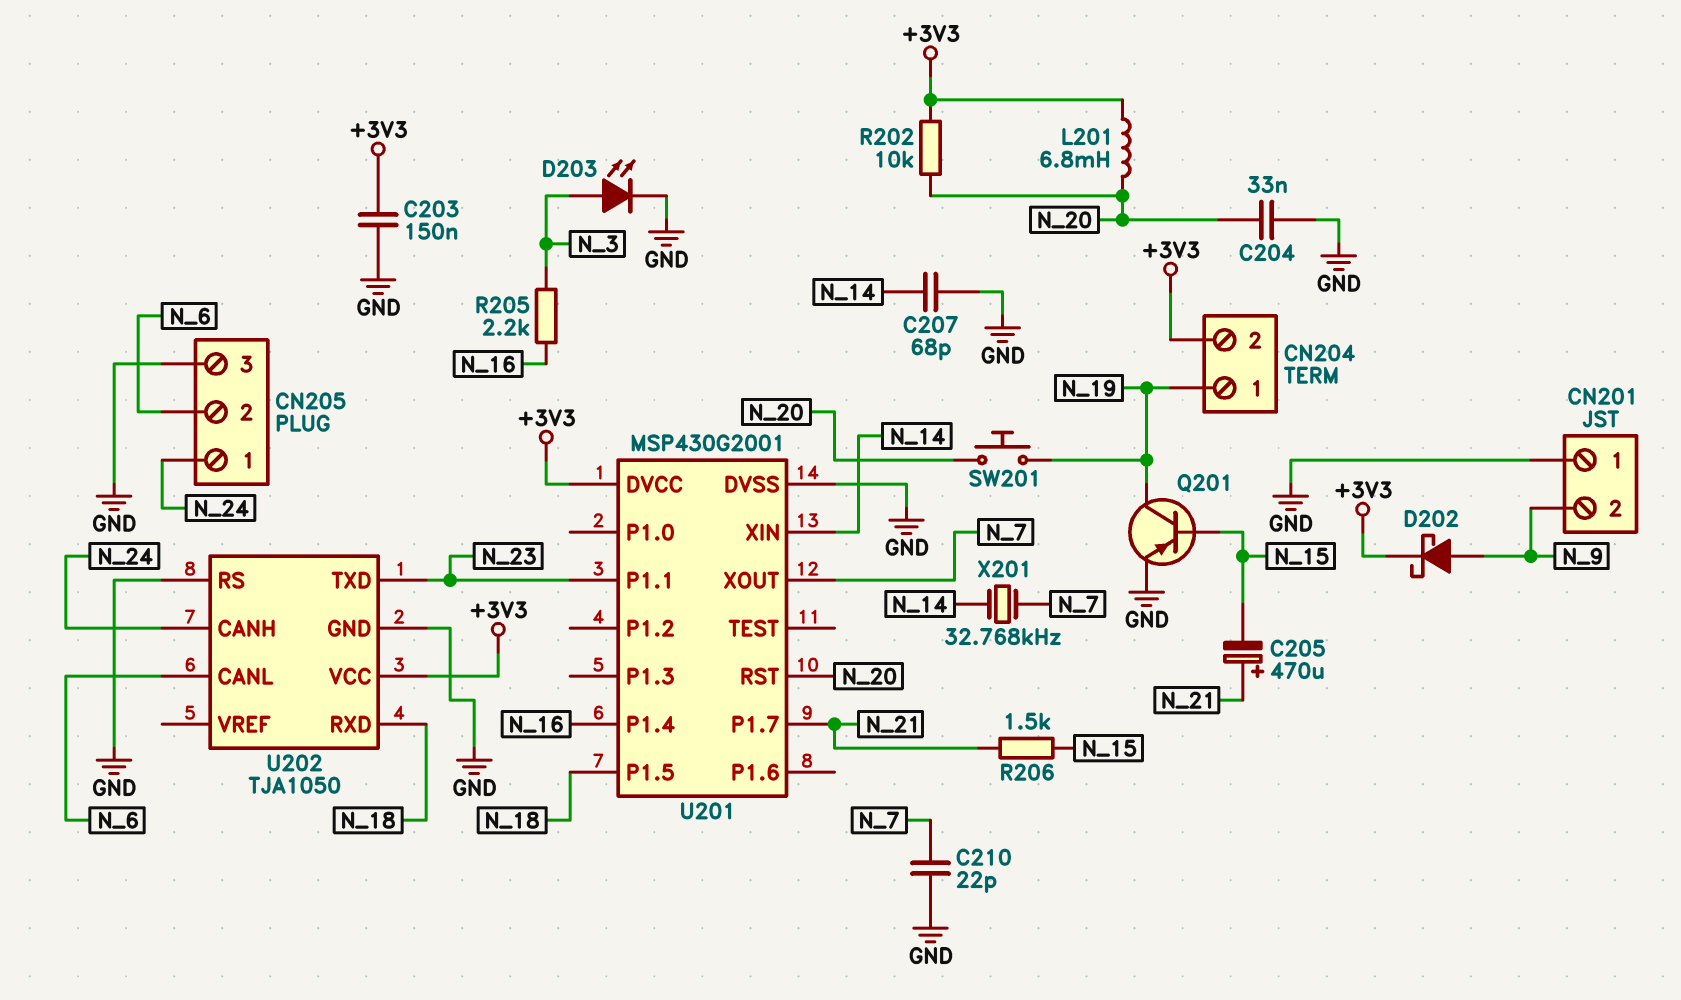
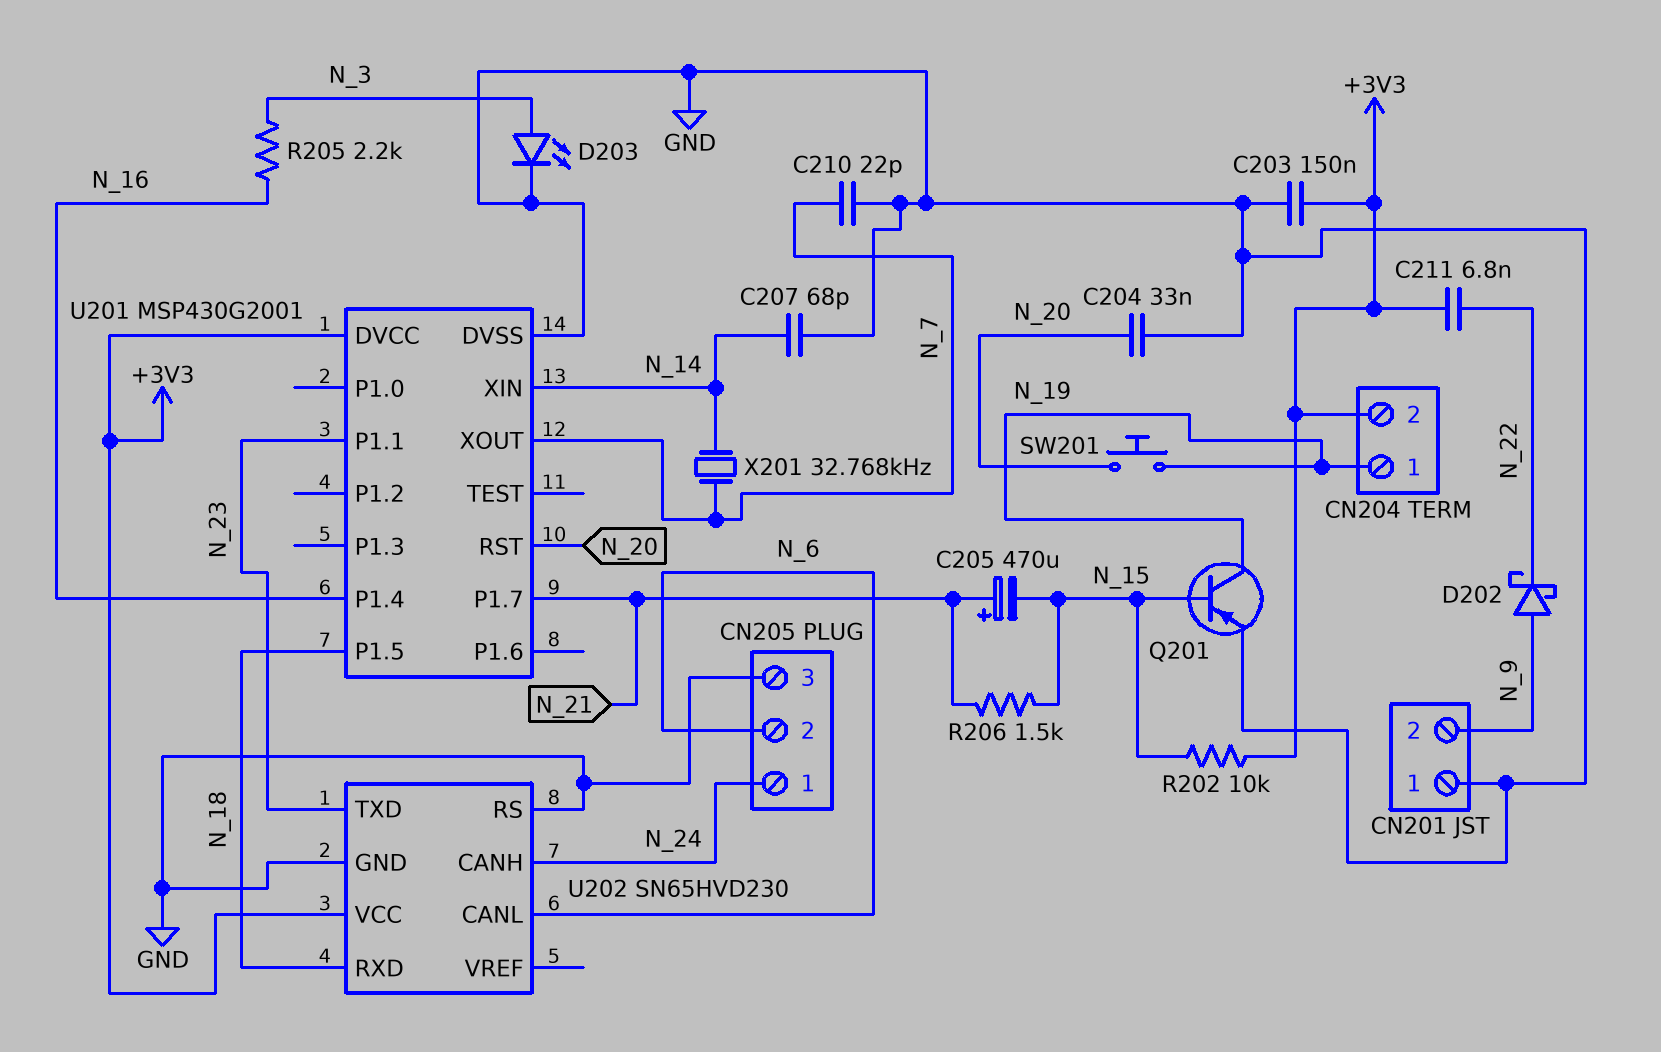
C211: none -> 6.8nF (+3V3, N_22)
D202: schottky (A N_9, K +3V3) -> schottky (A N_9, K N_22)
L201: 6.8mH (+3V3, N_20) -> none
R202: 10k (+3V3, N_20) -> 10k (+3V3, N_15)
U202: TJA1050 -> SN65HVD230

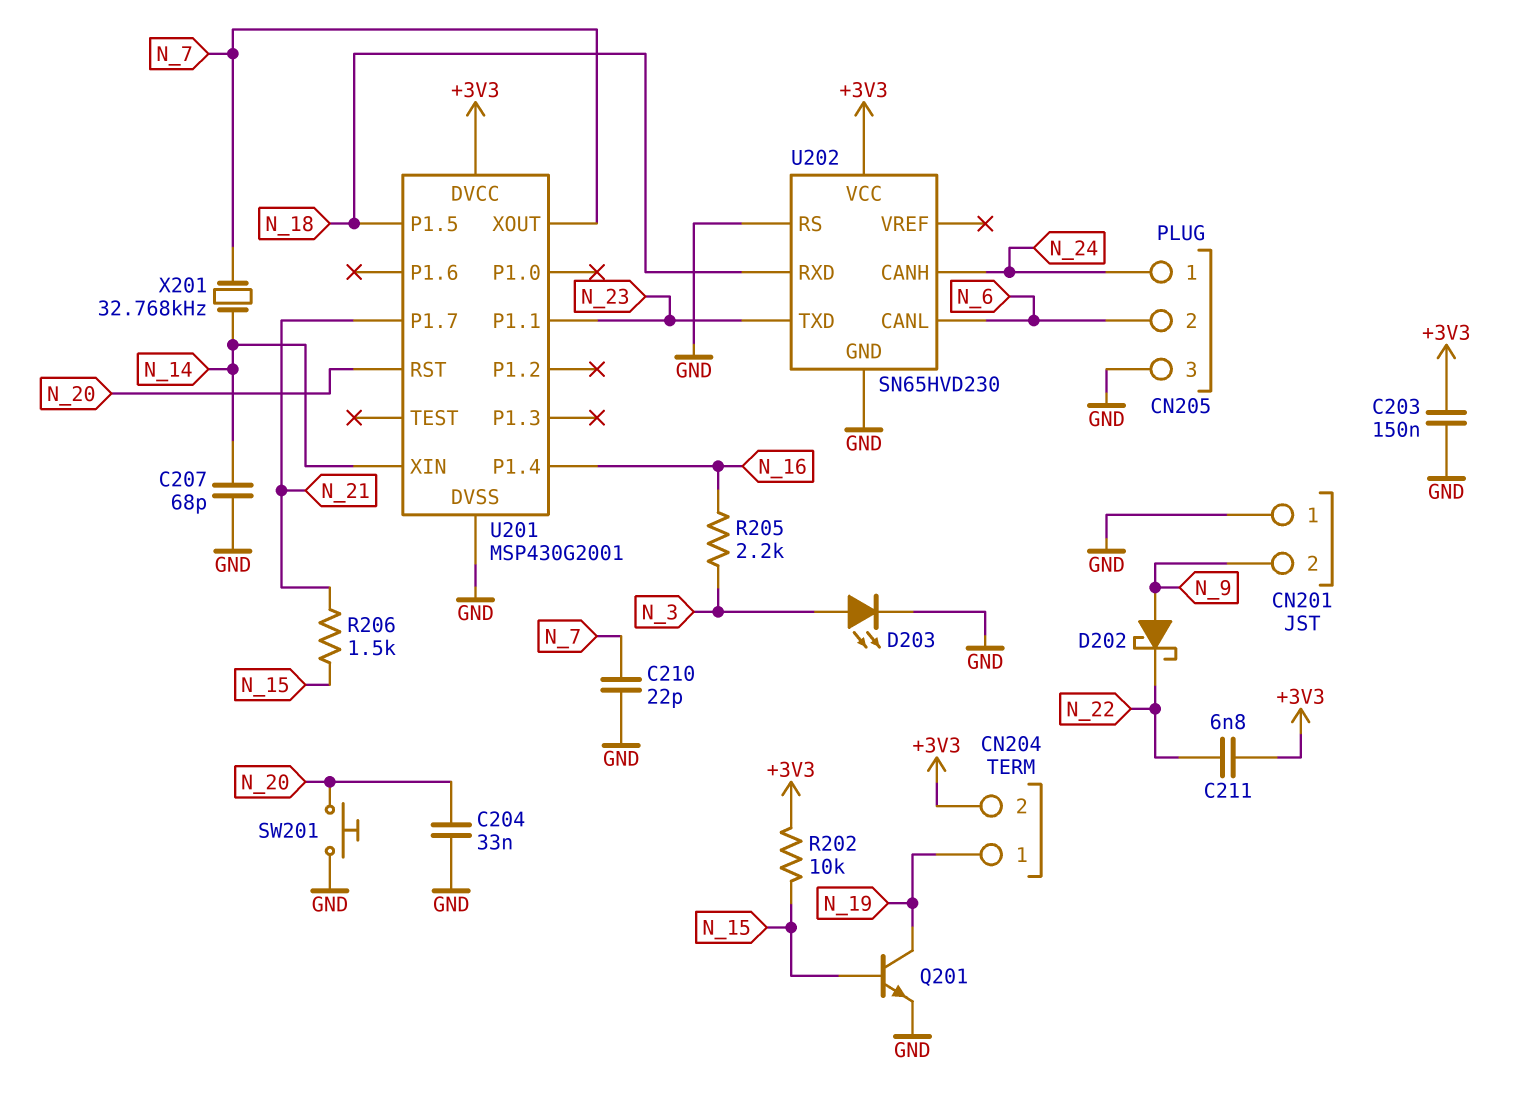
C205: 470uF (plus N_21, minus N_15) -> none
Q201: PNP (B N_15, C N_19, E GND) -> NPN (B N_15, C N_19, E GND)
SW201: button (N_19, N_20) -> button (GND, N_20)

